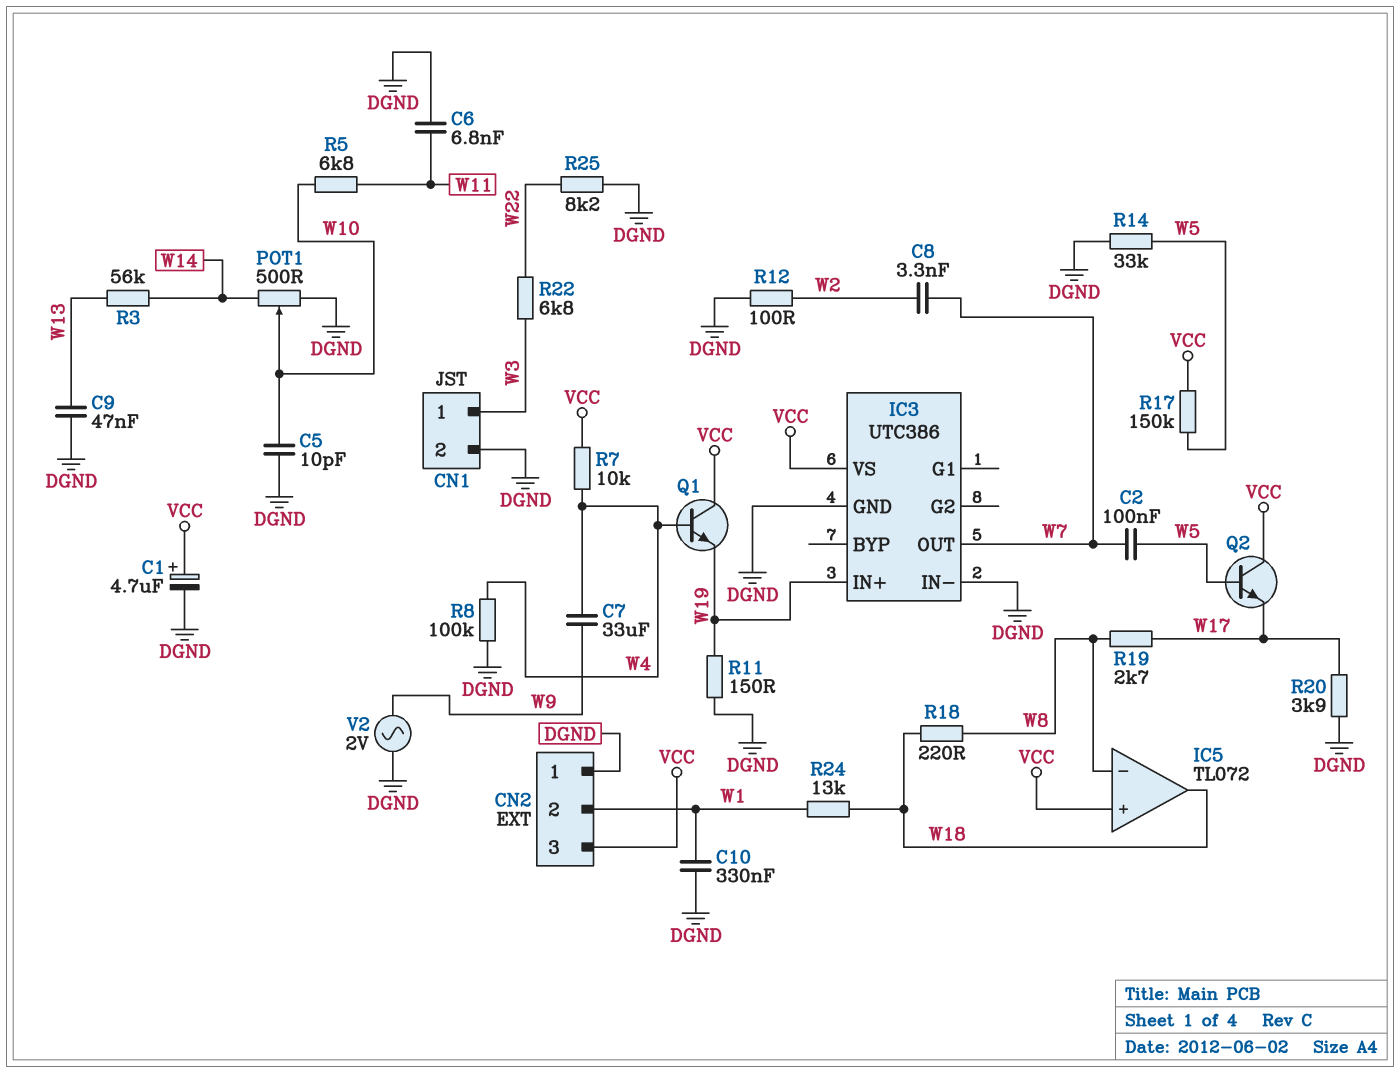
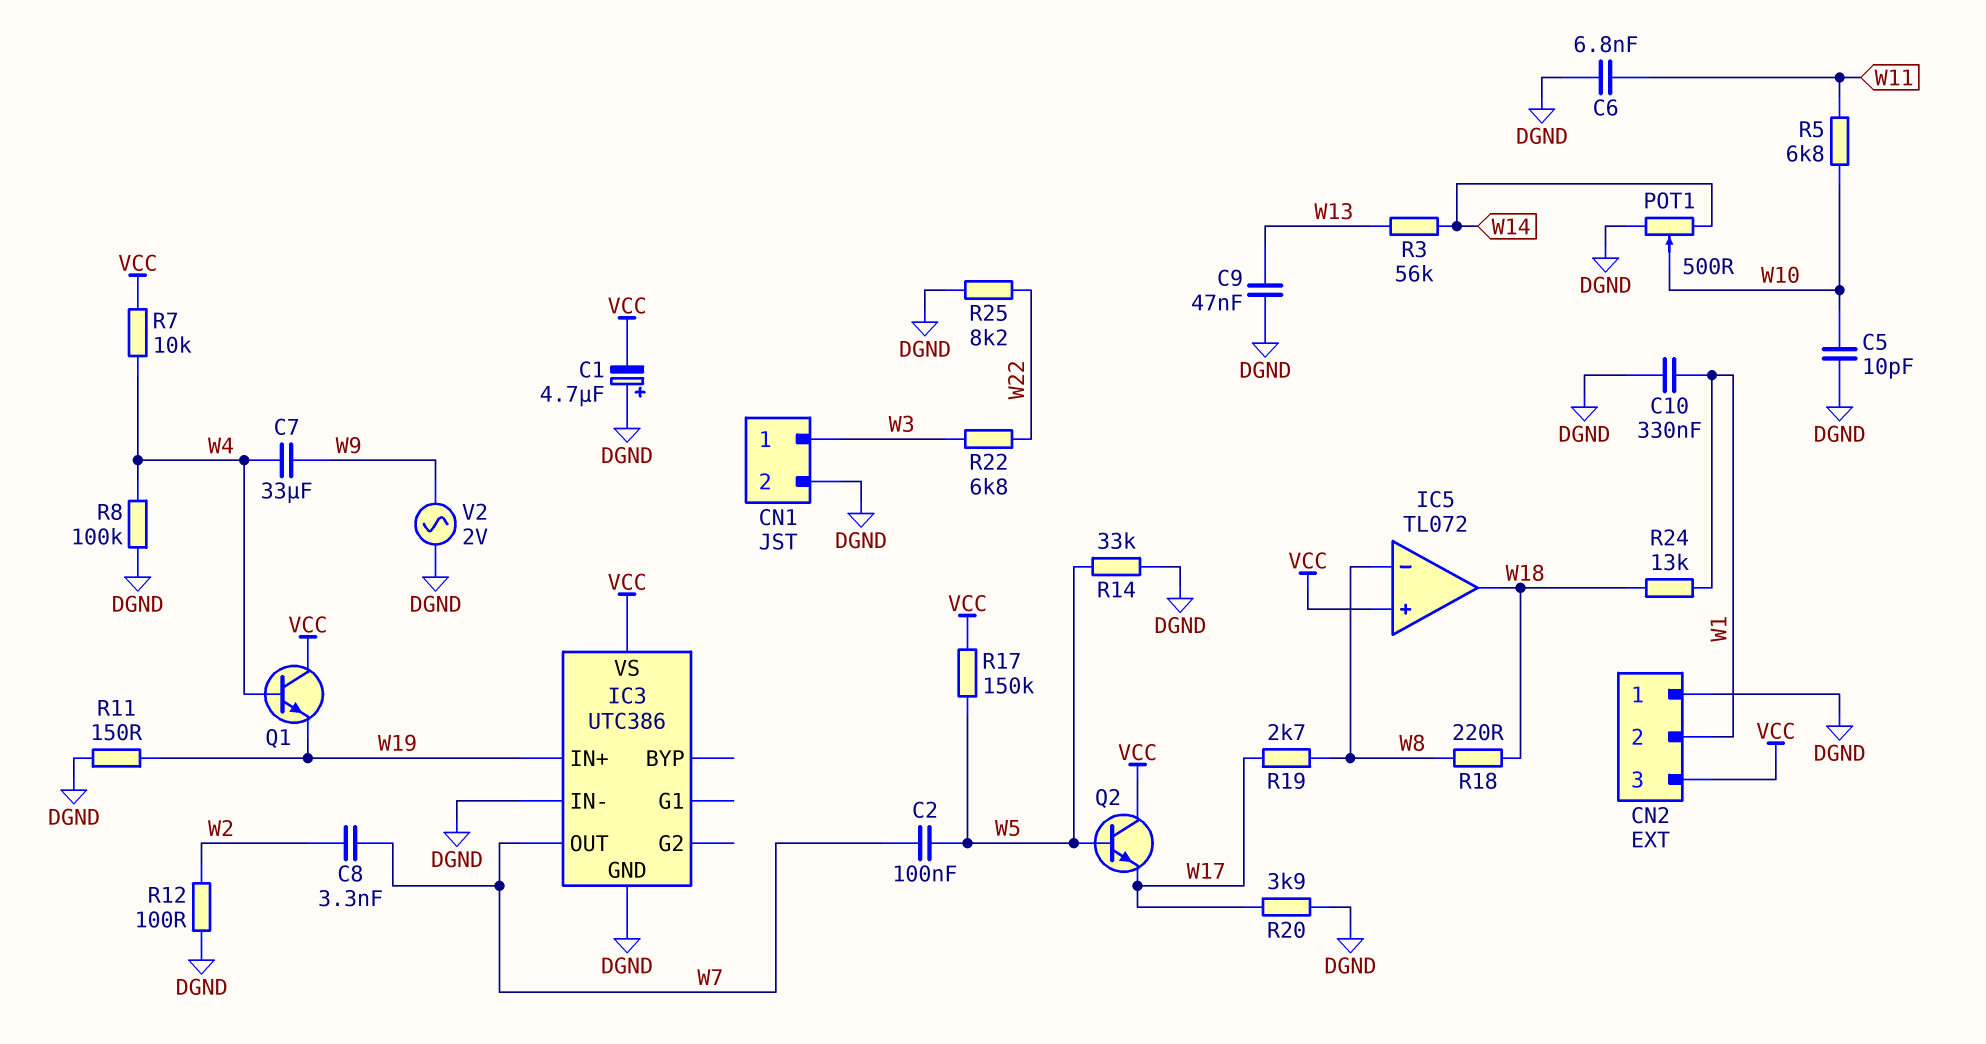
C1: 4.7uF (plus VCC, minus DGND) -> 4.7uF (plus DGND, minus VCC)

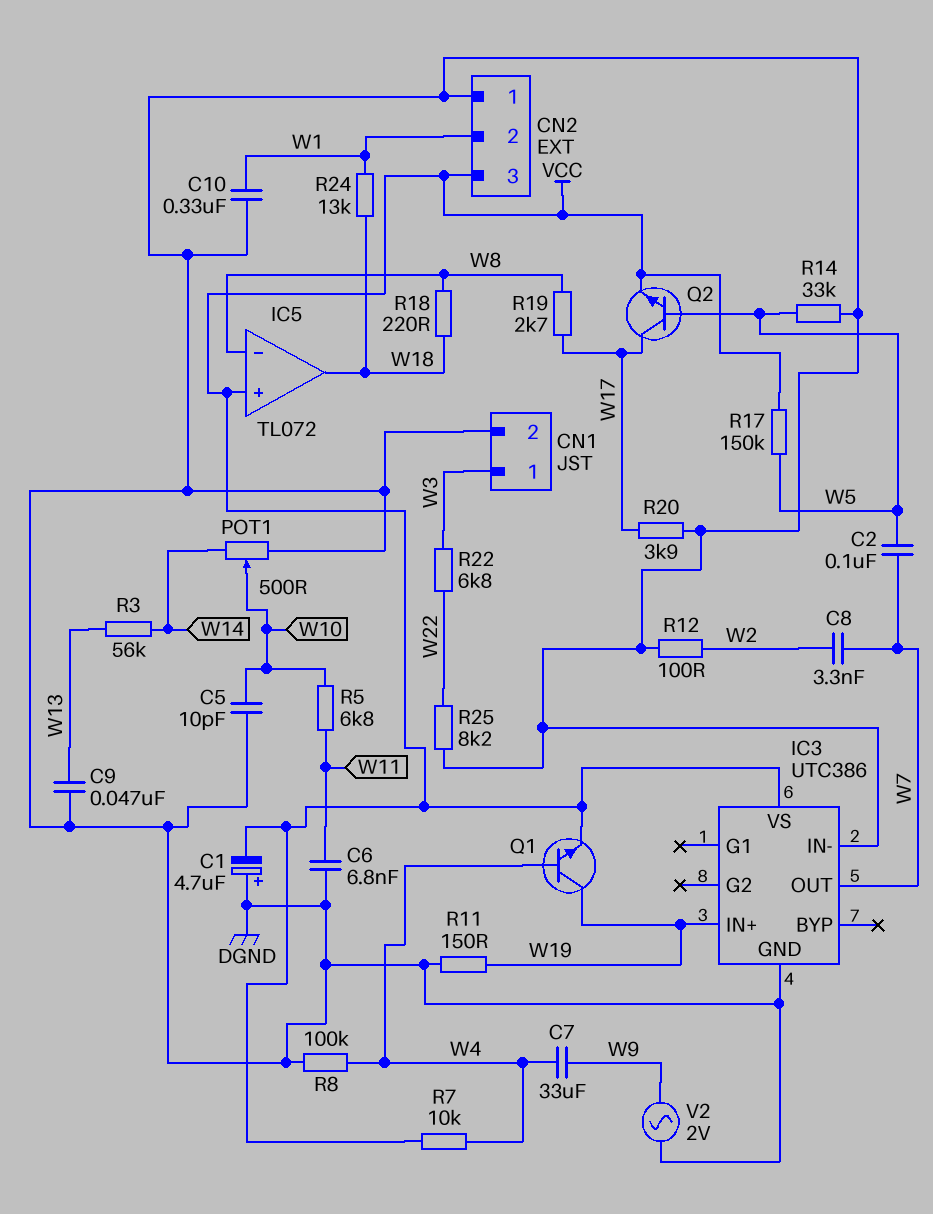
Q1: NPN (B W4, C VCC, E W19) -> NPN (B W4, C W19, E VCC)
Q2: NPN (B W5, C VCC, E W17) -> NPN (B W5, C W17, E VCC)

